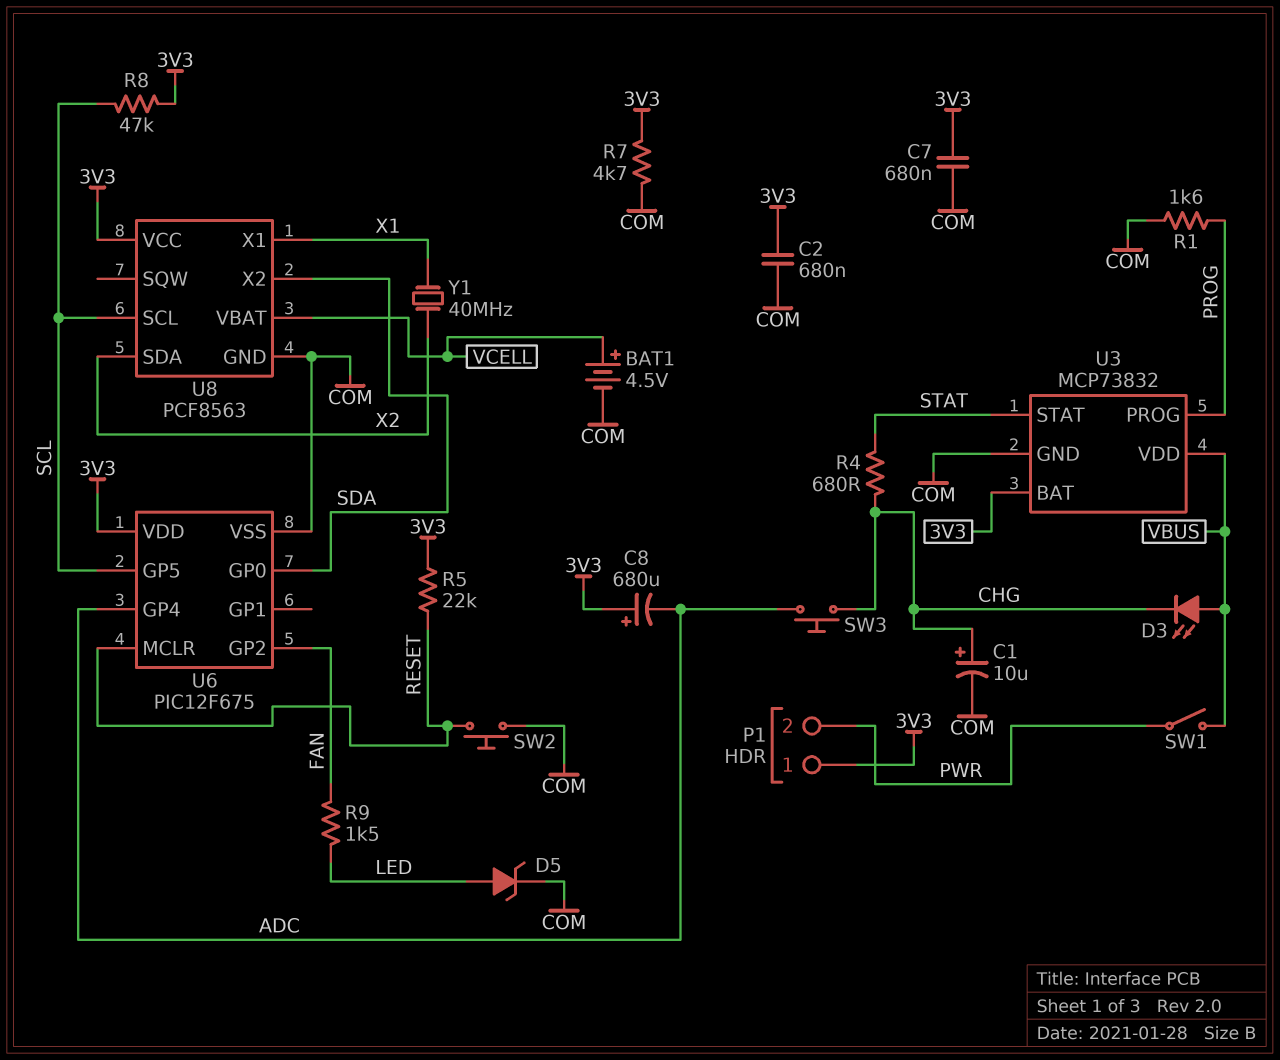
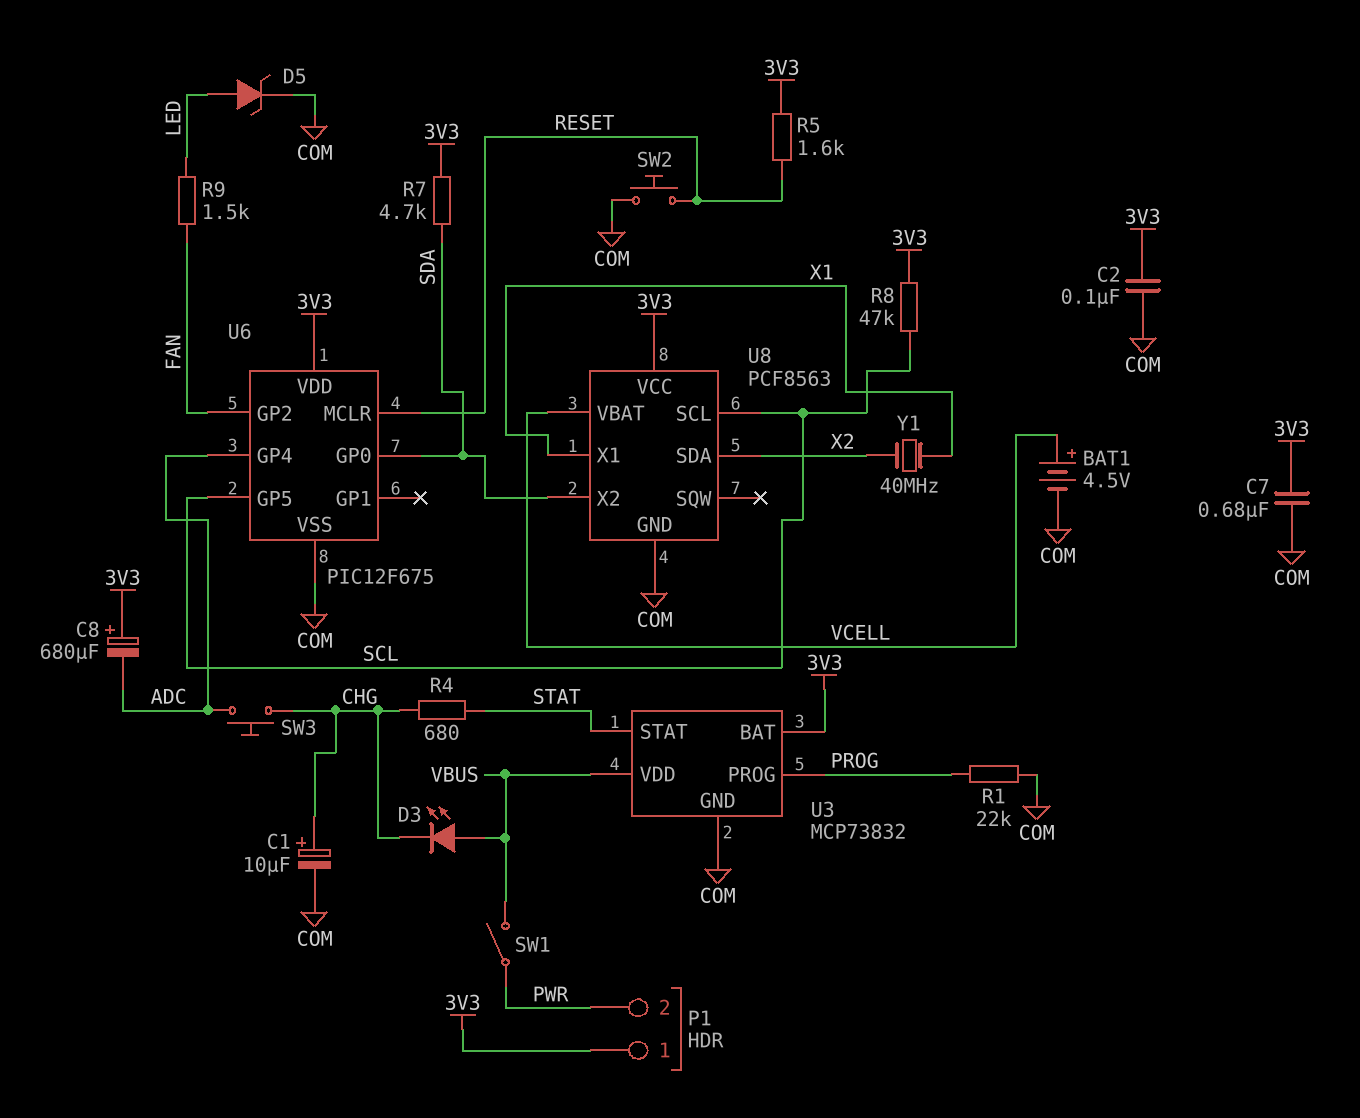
C2: 680nF (3V3, COM) -> 100nF (3V3, COM)
R1: 1.6k (COM, PROG) -> 22k (COM, PROG)
R5: 22k (3V3, RESET) -> 1.6k (3V3, RESET)
R7: 4.7k (3V3, COM) -> 4.7k (3V3, SDA)

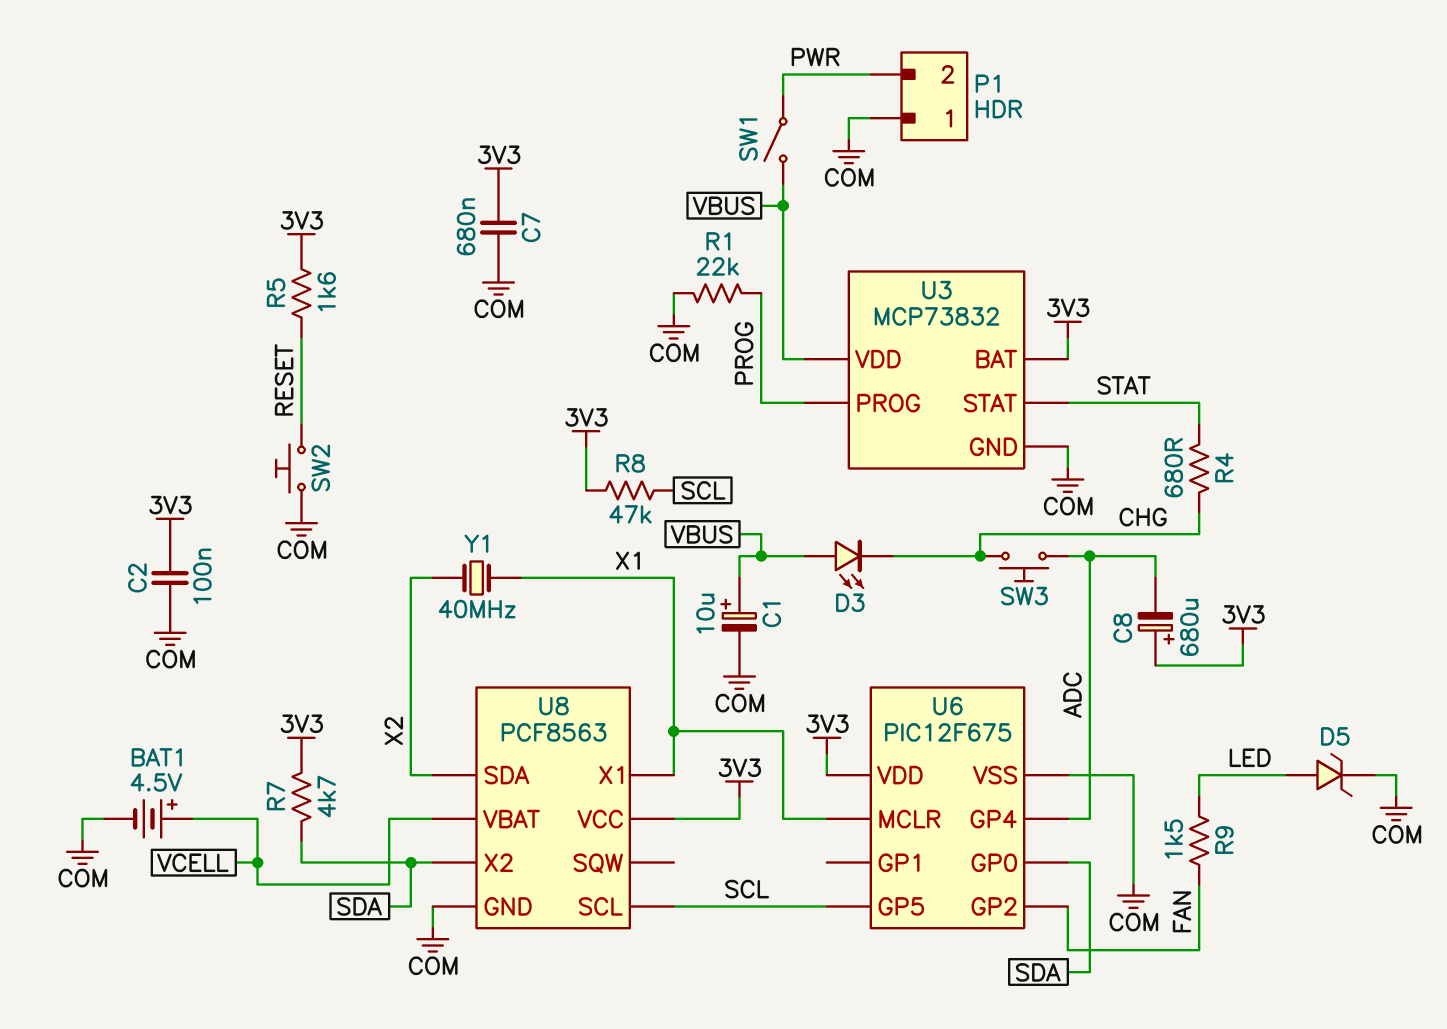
C1: 10uF (plus CHG, minus COM) -> 10uF (plus VBUS, minus COM)
P1 pin 1: 3V3 -> COM
U6 pin MCLR: RESET -> X1

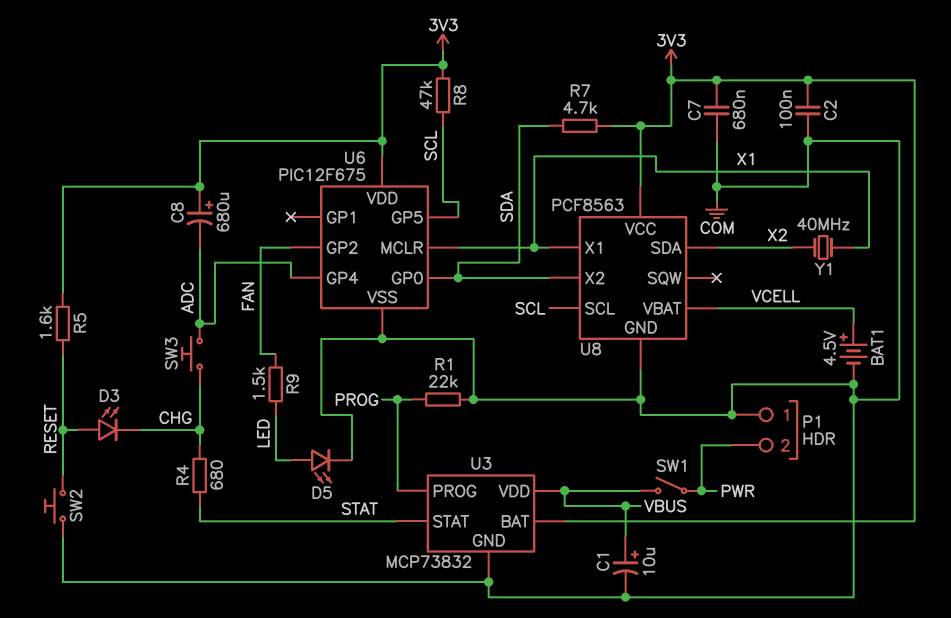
D3: LED (A VBUS, K CHG) -> LED (A RESET, K CHG)
D5: zener (A LED, K COM) -> LED (A LED, K COM)

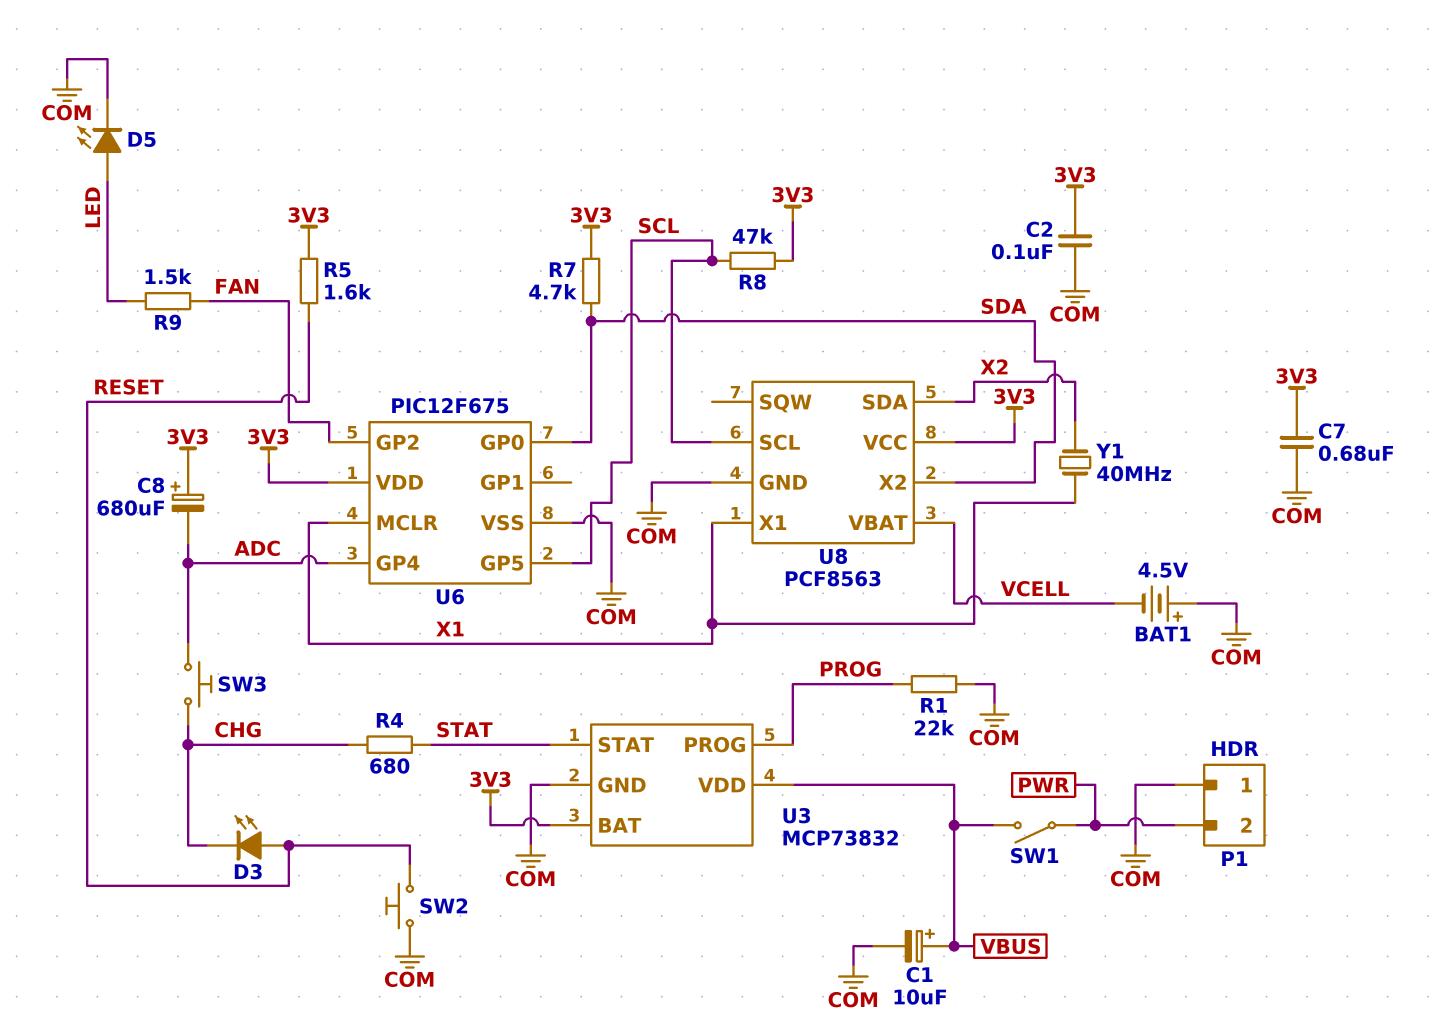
BAT1: 4.5V (plus VCELL, minus COM) -> 4.5V (plus COM, minus VCELL)

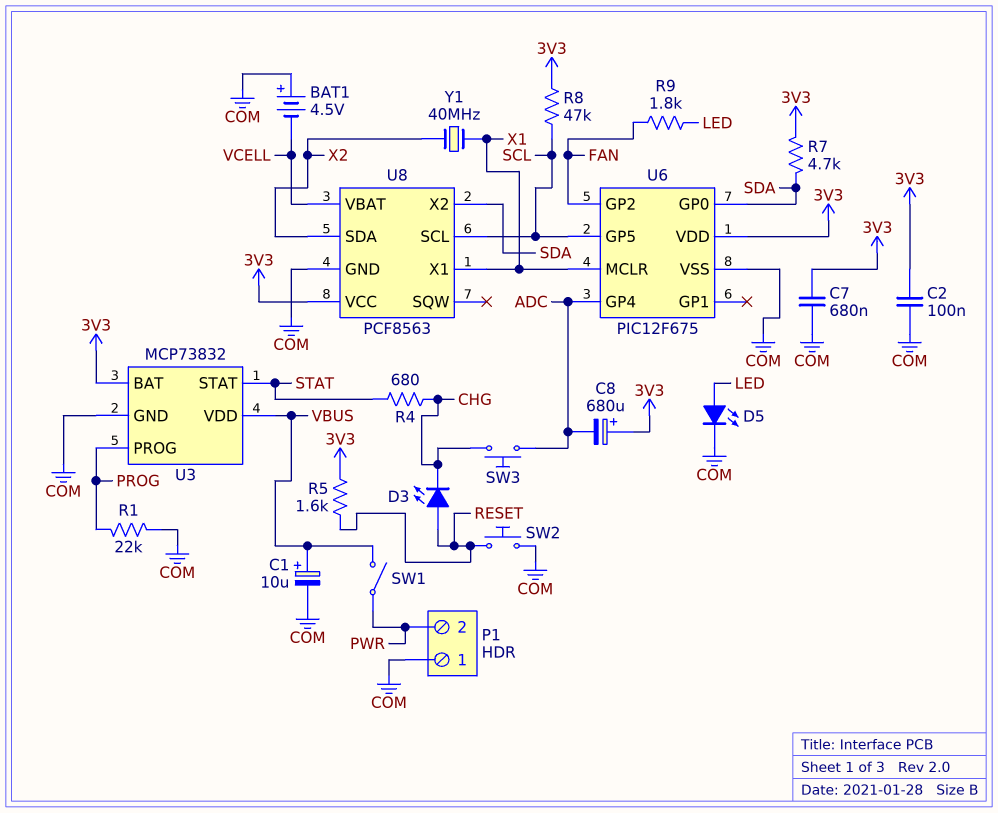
R9: 1.5k (FAN, LED) -> 1.8k (FAN, LED)

